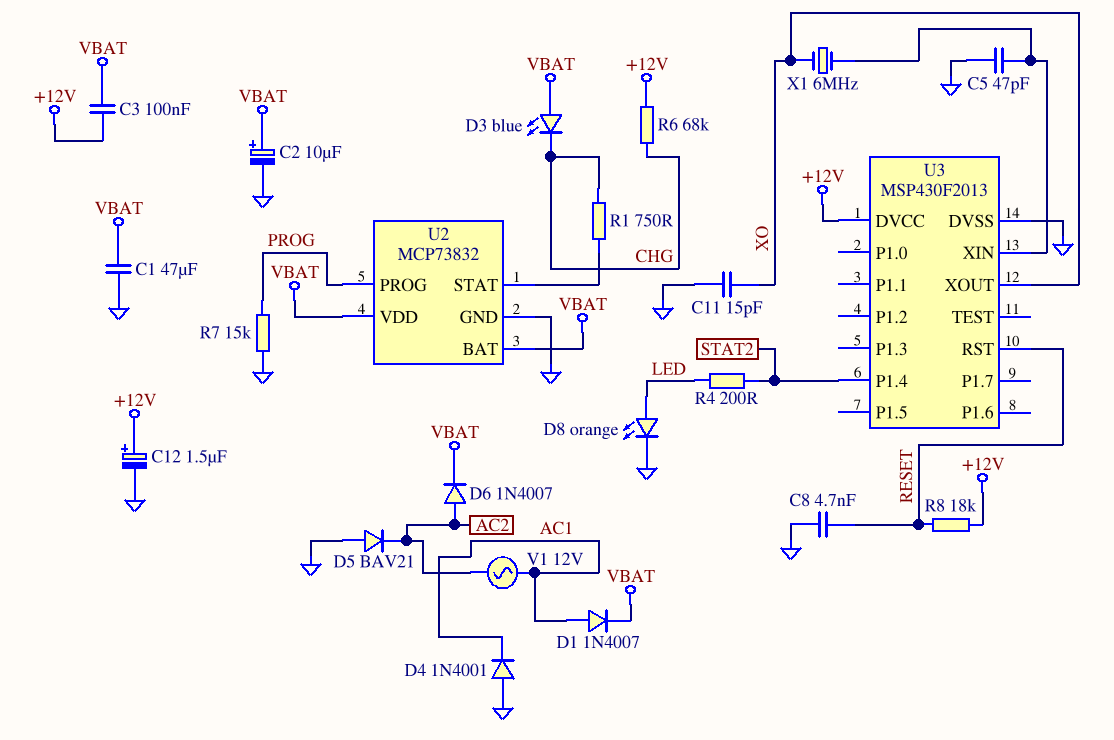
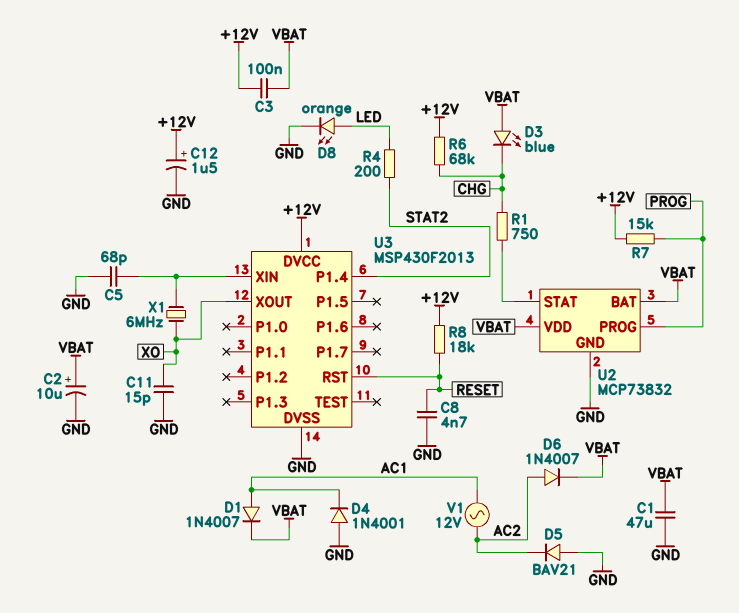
C5: 47pF (GND, U3/XIN) -> 68pF (GND, U3/XIN)
R7: 15k (GND, PROG) -> 15k (+12V, PROG)

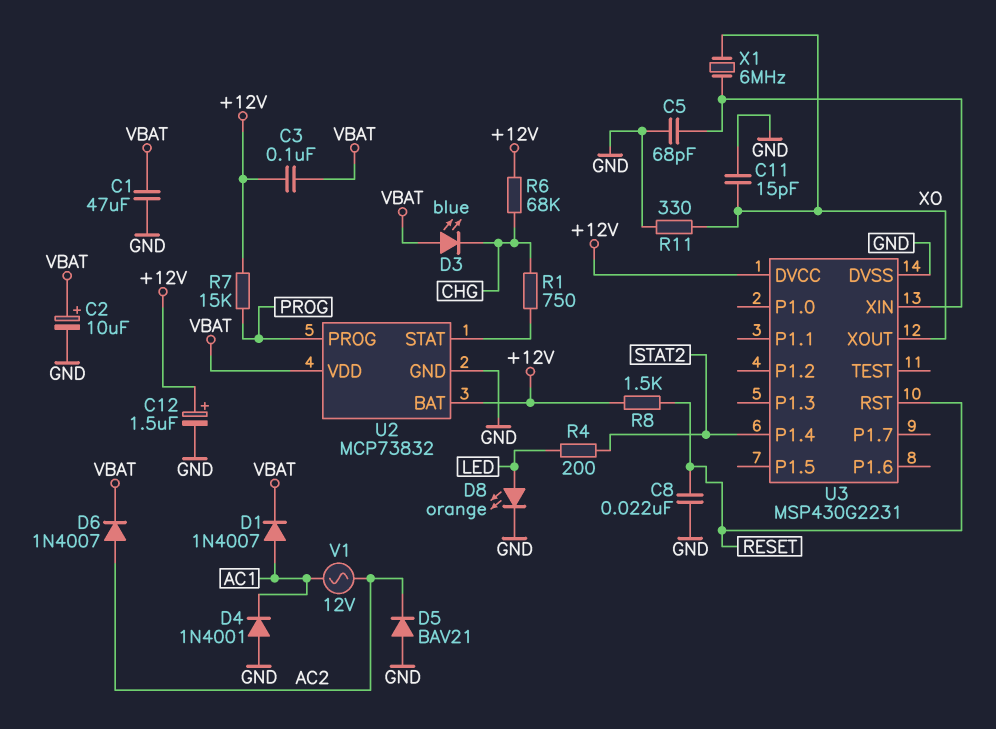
C8: 4.7nF (GND, RESET) -> 22nF (GND, RESET)
R8: 18k (+12V, RESET) -> 1.5k (+12V, RESET)
R11: none -> 330 (GND, XO)
U2 pin BAT: VBAT -> +12V
U3: MSP430F2013 -> MSP430G2231

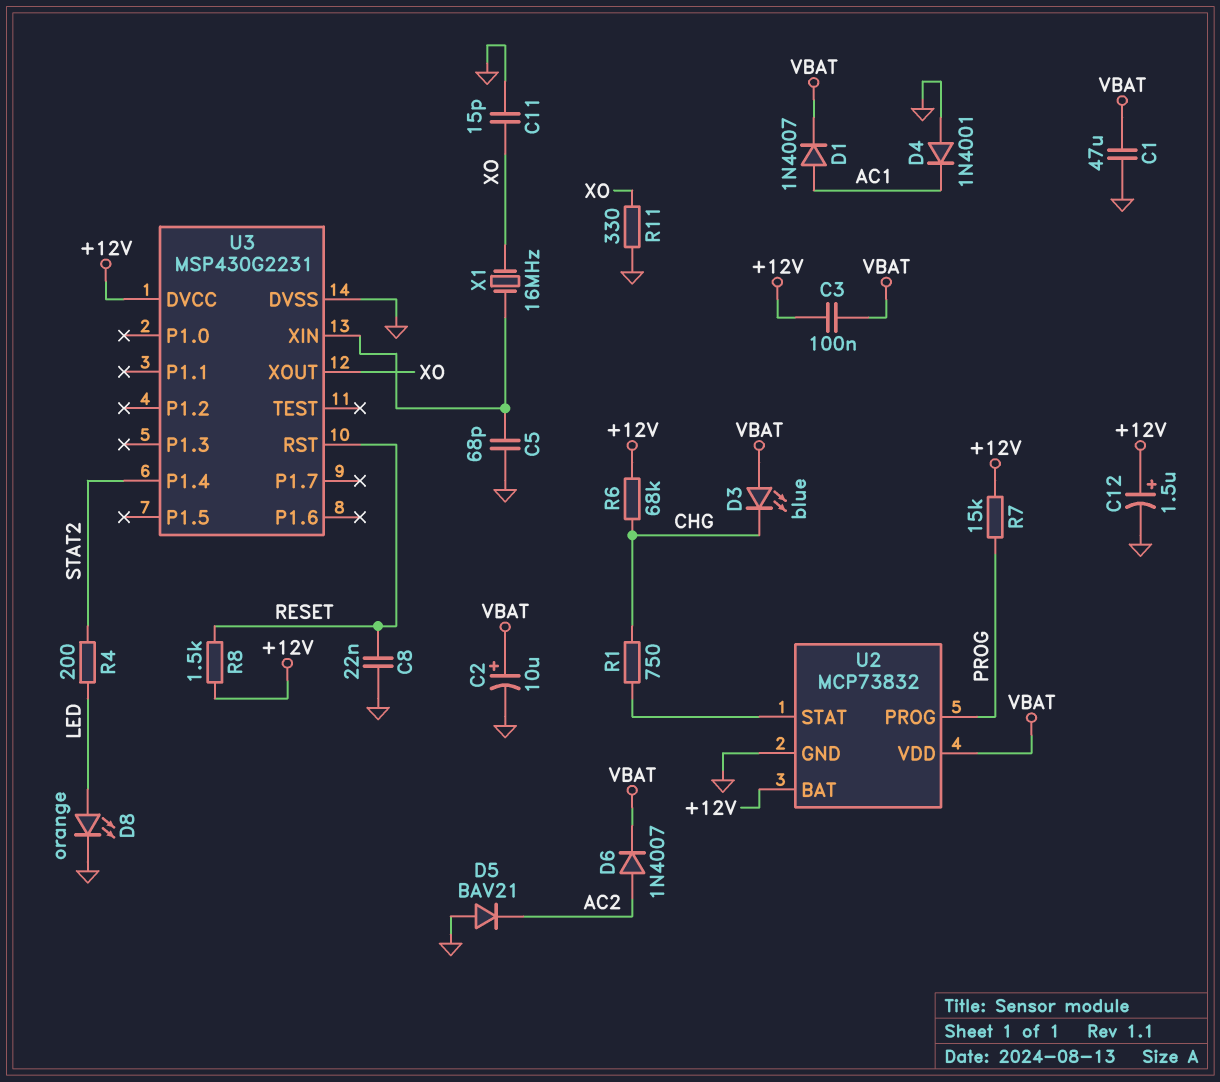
V1: AC 12V (AC1, AC2) -> none
X1: 6MHz (U3/XIN, XO) -> 16MHz (U3/XIN, XO)

